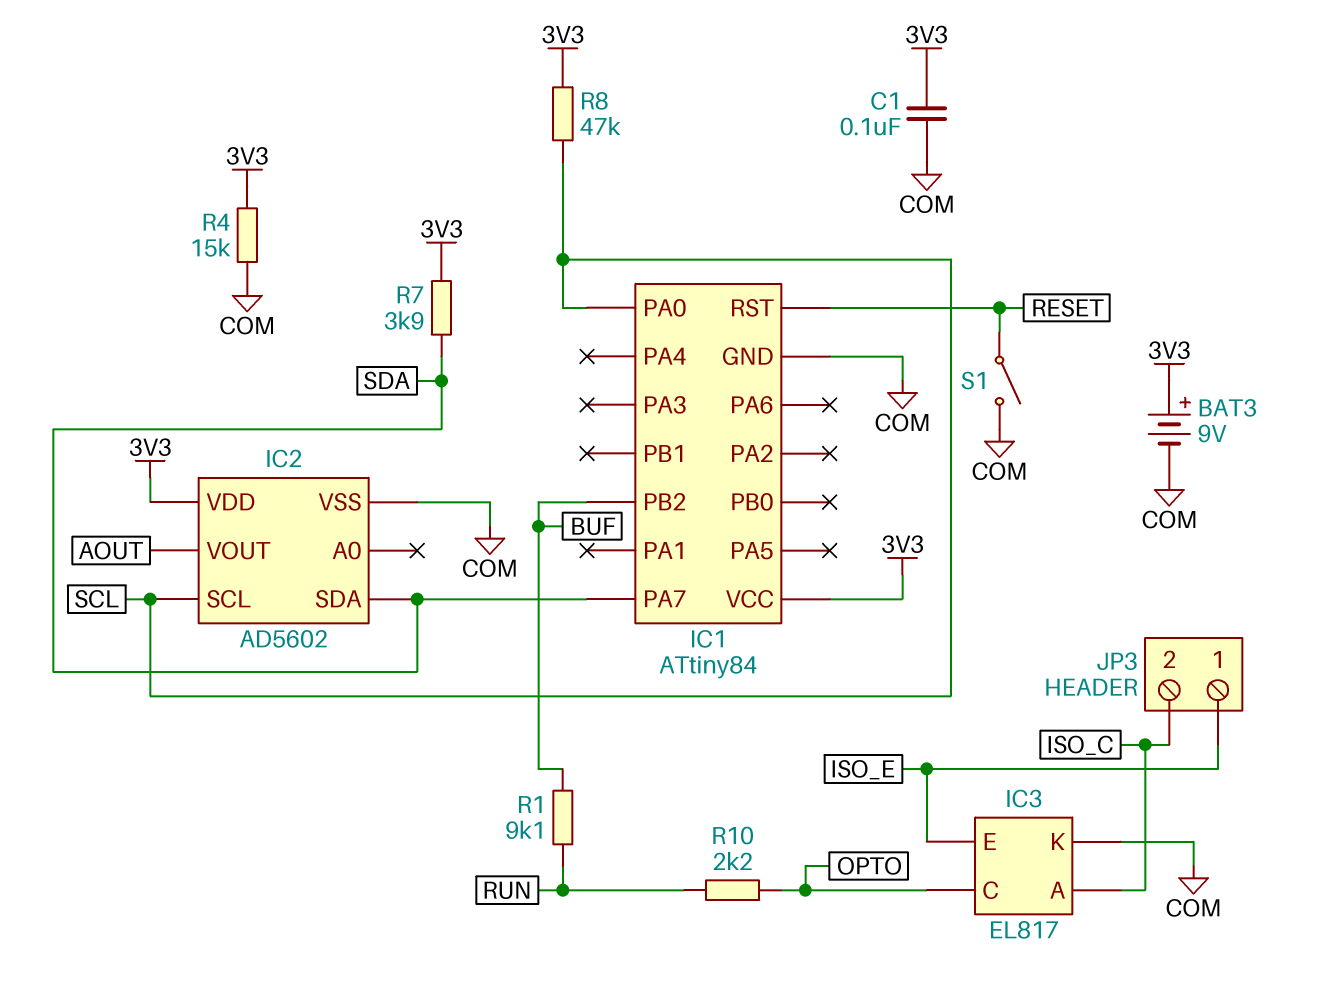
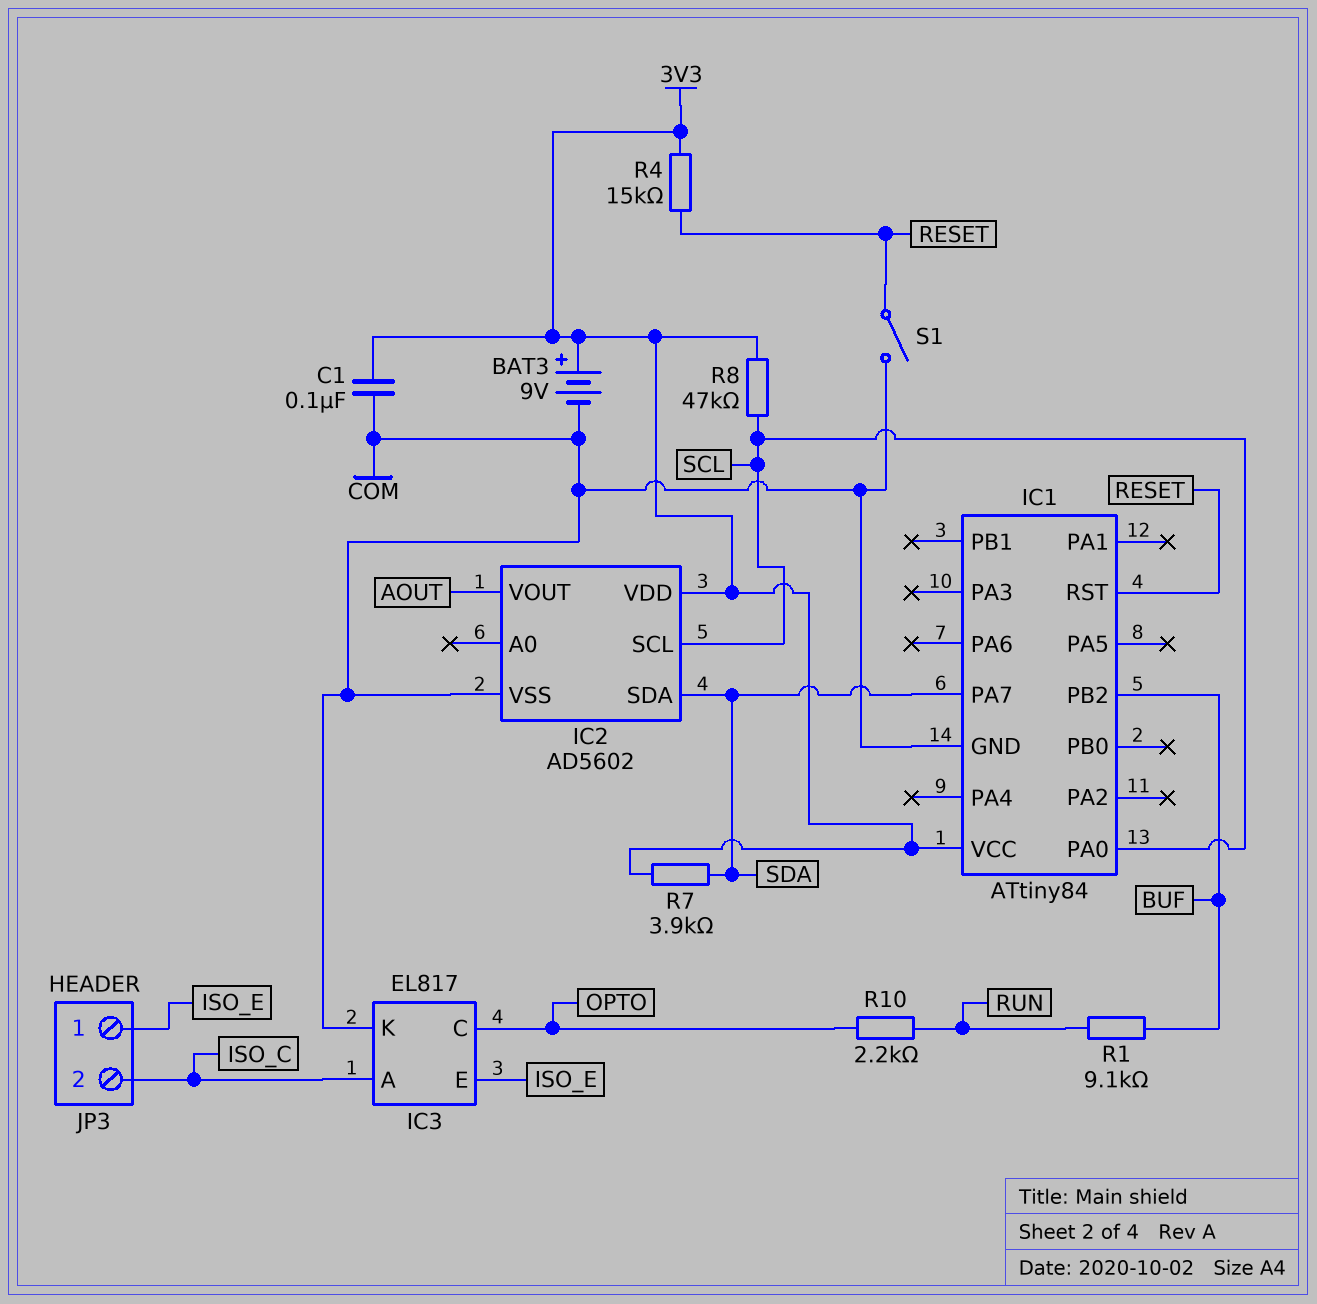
R4: 15k (3V3, COM) -> 15k (3V3, RESET)

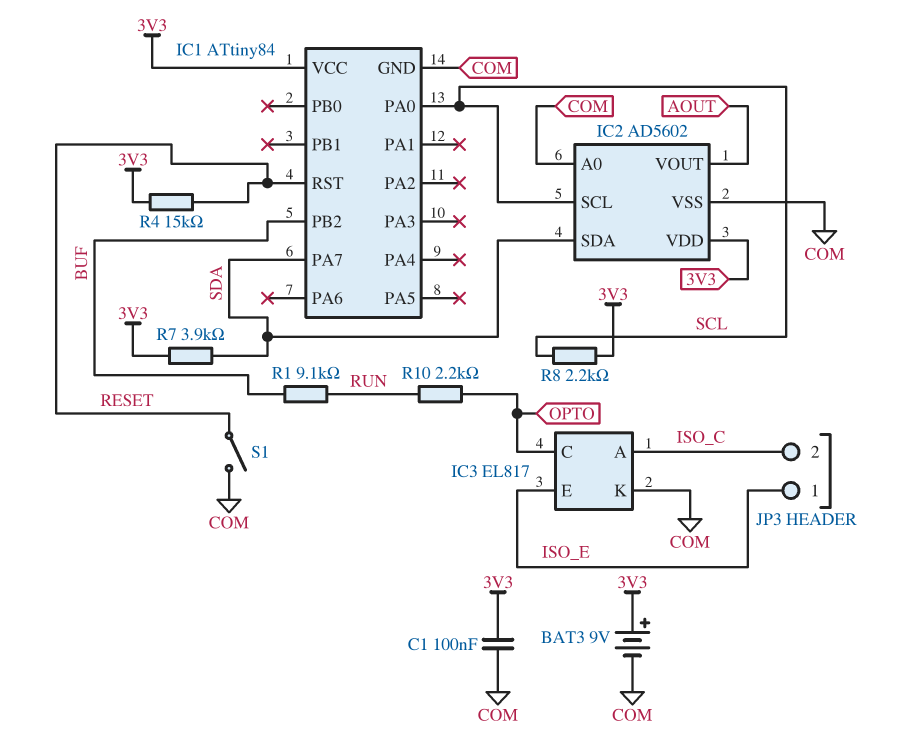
IC2 pin A0: none -> COM
R8: 47k (3V3, SCL) -> 2.2k (3V3, SCL)

